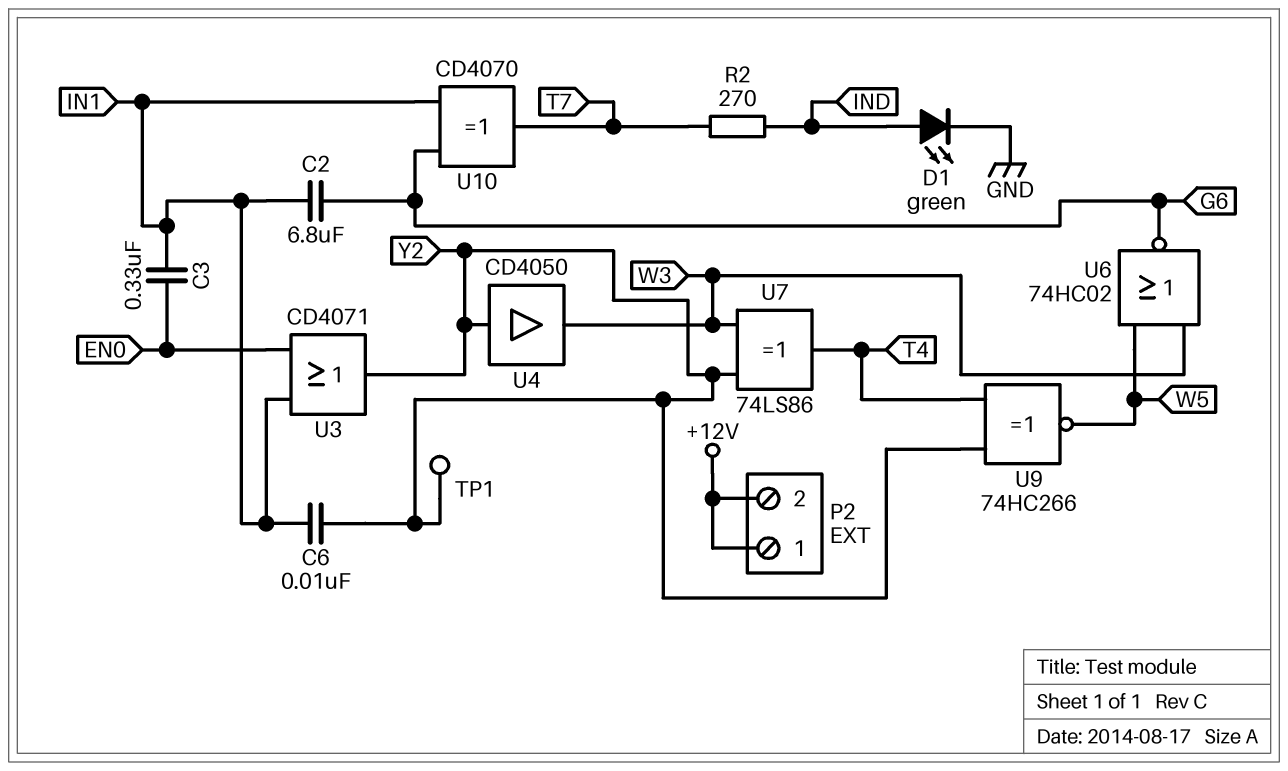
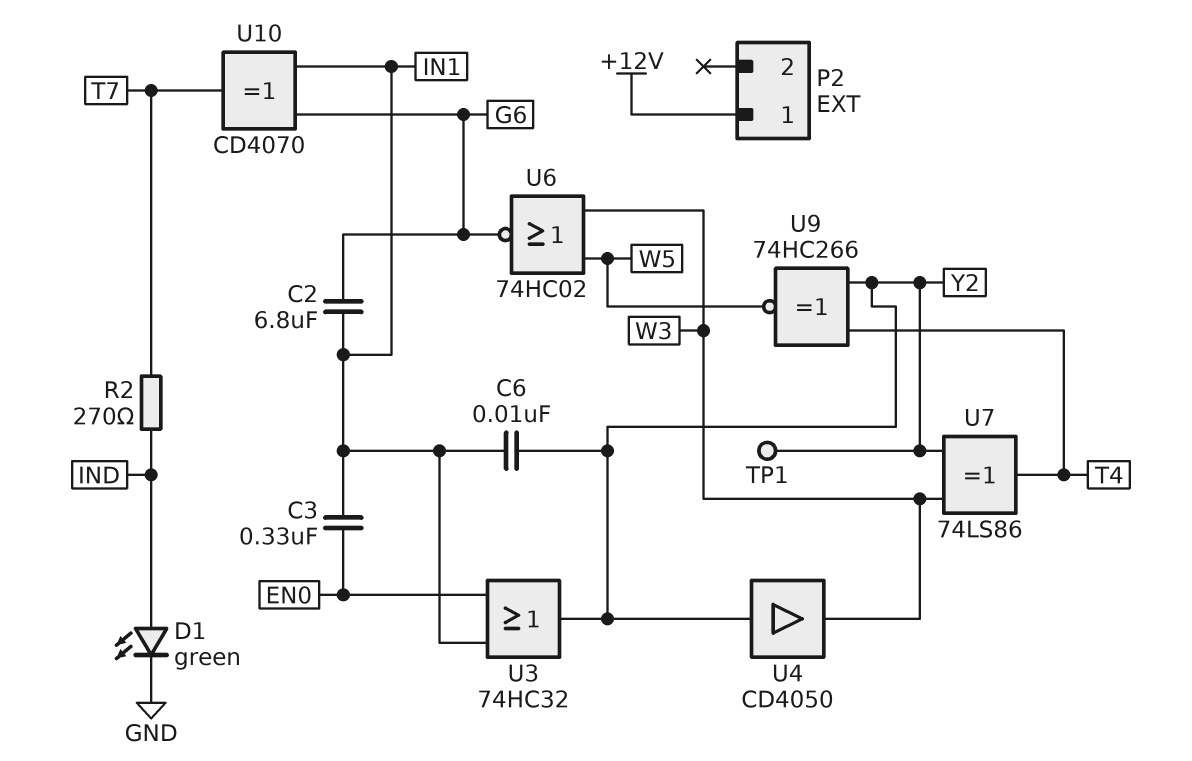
P2 pin 2: +12V -> none
U3: OR CD4071 (in EN0, in IN1, out Y2) -> OR 74HC32 (in EN0, in IN1, out Y2)

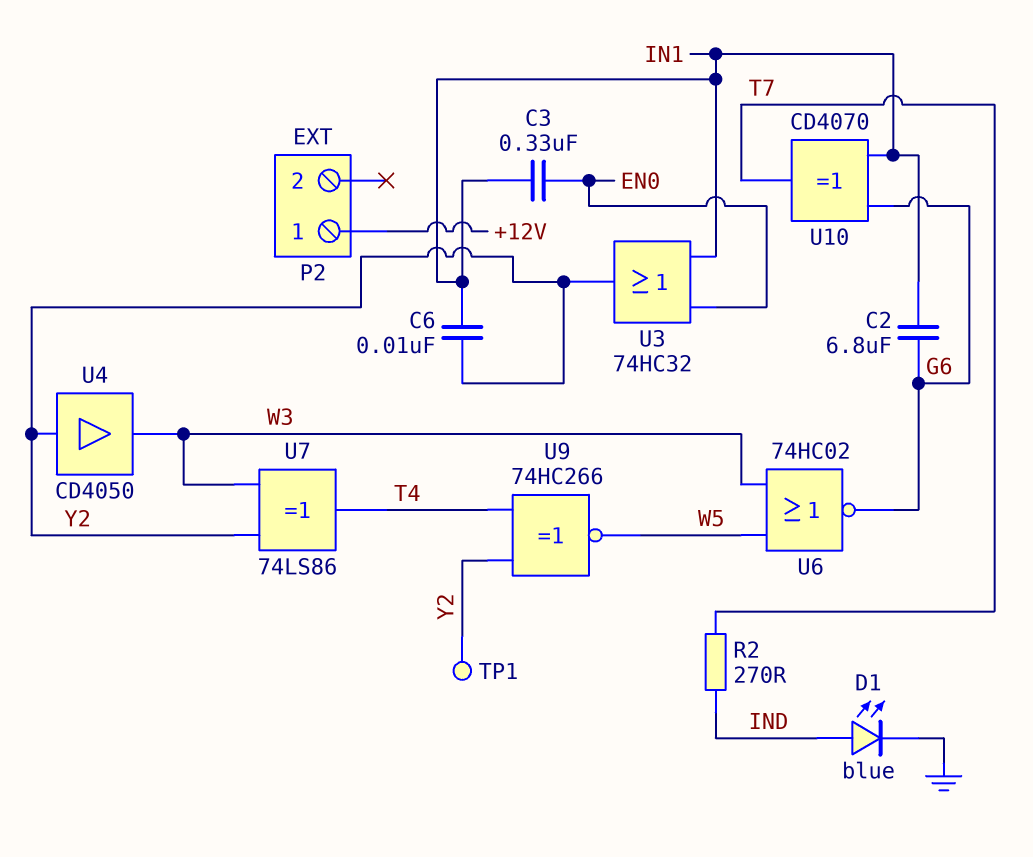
D1: LED green (A IND, K GND) -> LED blue (A IND, K GND)

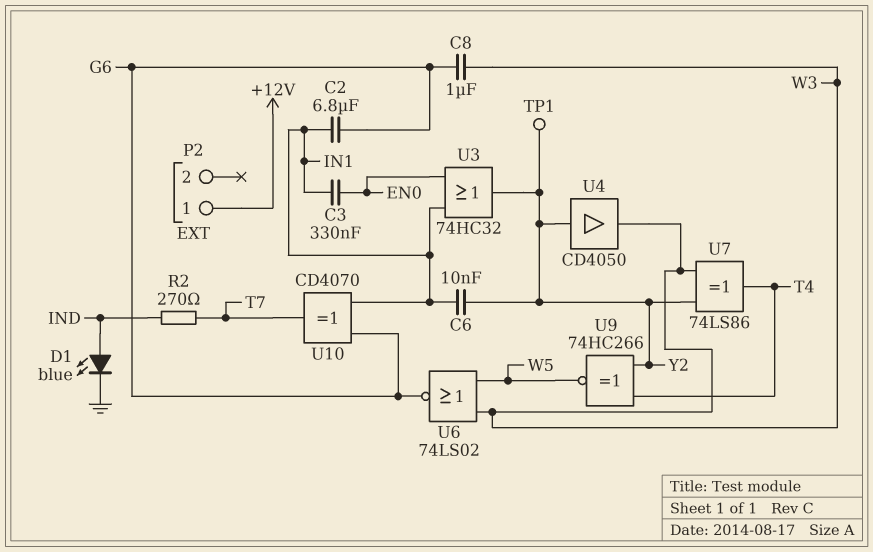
C8: none -> 1uF (G6, W3)
U6: NOR 74HC02 (in W3, in W5, out G6) -> NOR 74LS02 (in W3, in W5, out G6)

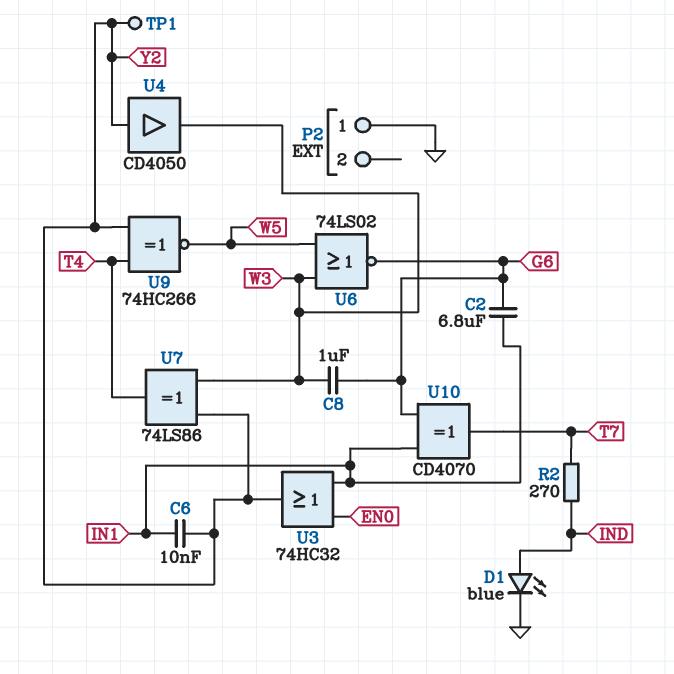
C3: 330nF (EN0, IN1) -> none
P2 pin 1: +12V -> GND

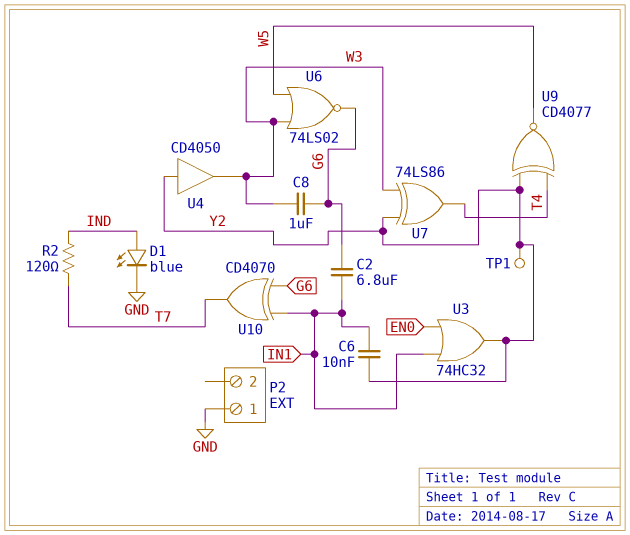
R2: 270 (IND, T7) -> 120 (IND, T7)
U9: XNOR 74HC266 (in T4, in Y2, out W5) -> XNOR CD4077 (in T4, in Y2, out W5)

